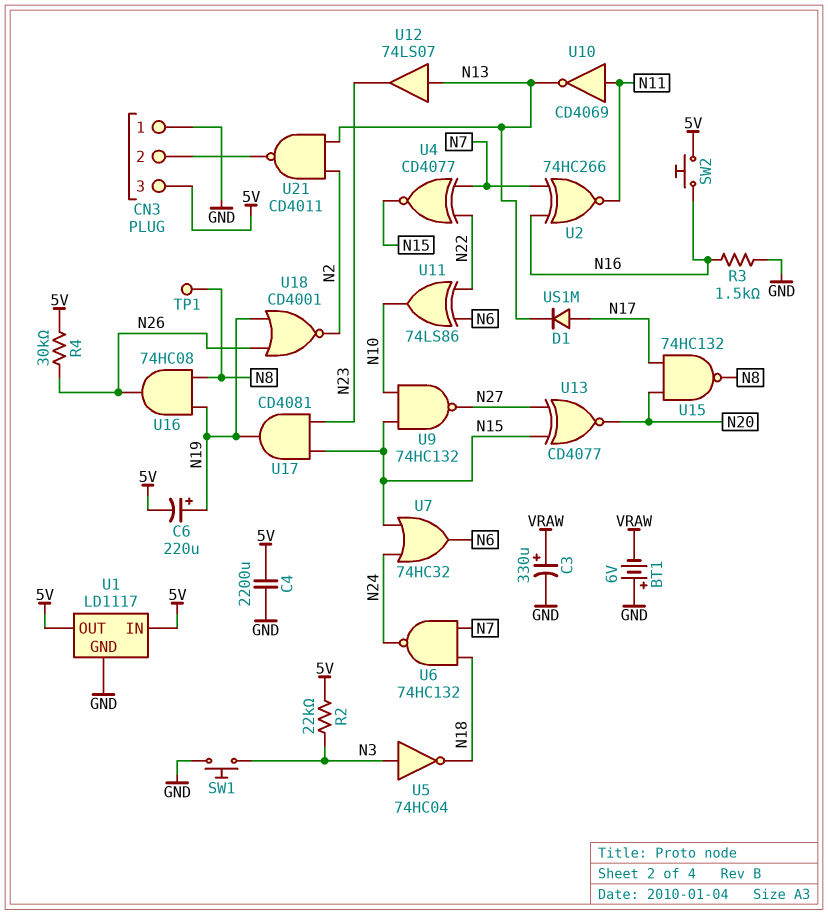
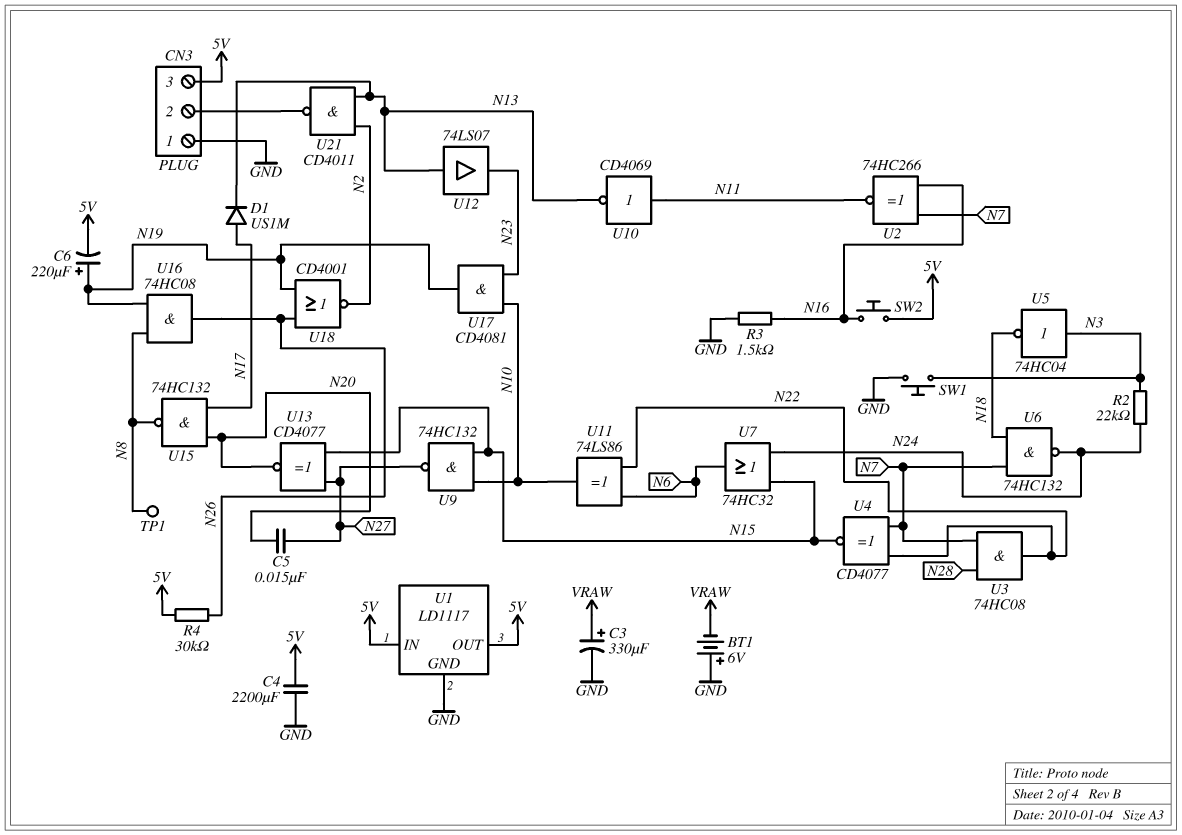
C5: none -> 15nF (N20, N27)
R2: 22k (5V, N3) -> 22k (N3, N24)
U3: none -> AND 74HC08 (in N7, in N28, out N22)
U17: AND CD4081 (in N15, in N23, out N19) -> AND CD4081 (in N10, in N23, out N19)

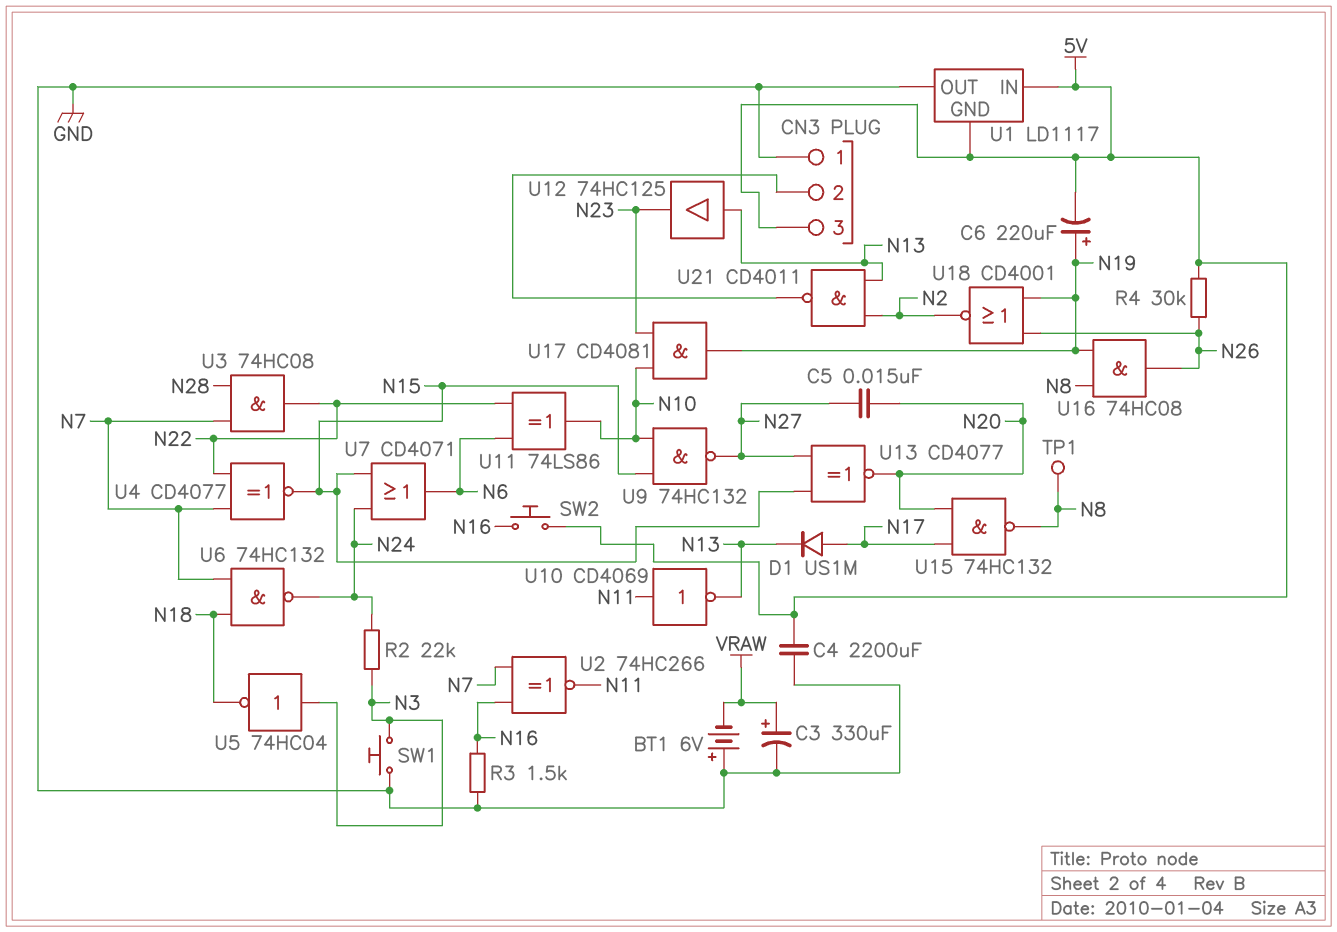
U1 pin GND: GND -> 5V
U1 pin OUT: 5V -> GND
U7: OR 74HC32 (in N15, in N24, out N6) -> OR CD4071 (in N15, in N24, out N6)
U12: buffer 74LS07 (in N13, out N23) -> buffer 74HC125 (in N13, out N23)

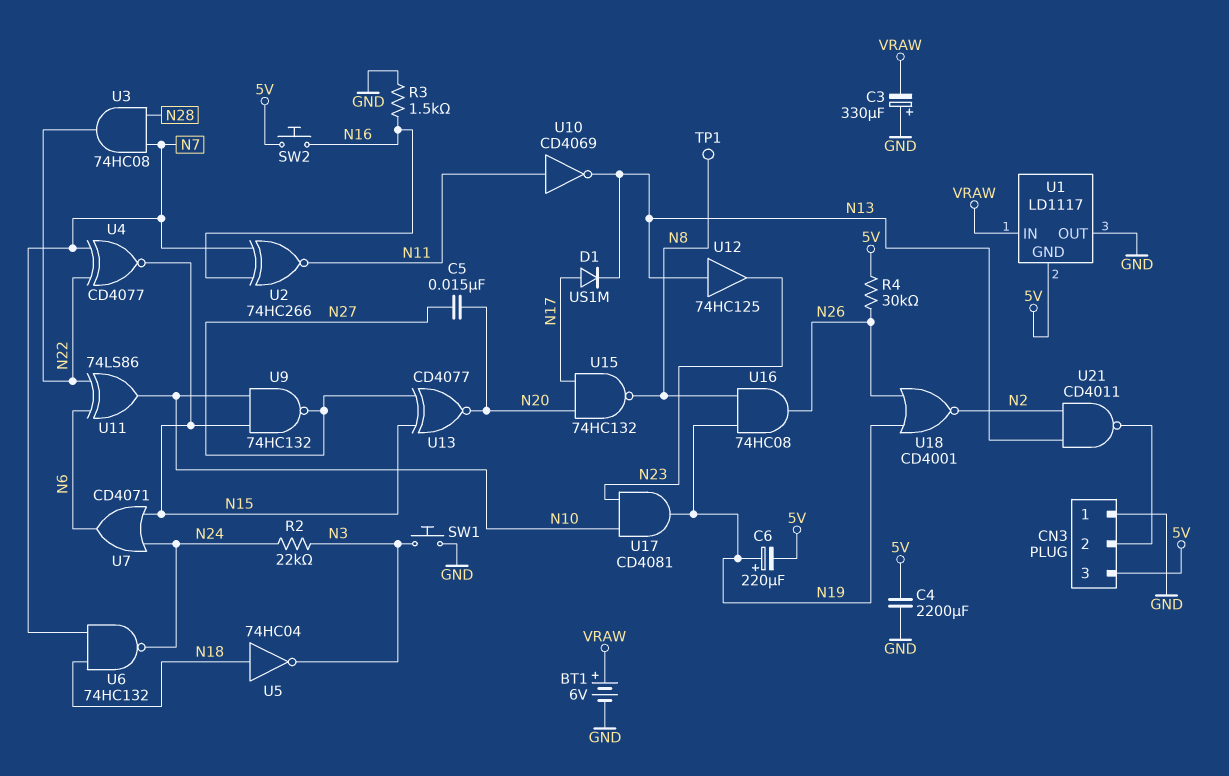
BT1: 6V (plus GND, minus VRAW) -> 6V (plus VRAW, minus GND)
C3: 330uF (plus VRAW, minus GND) -> 330uF (plus GND, minus VRAW)
U1 pin IN: 5V -> VRAW
U5: NOT 74HC04 (in N3, out N18) -> NOT 74HC04 (in N18, out N3)

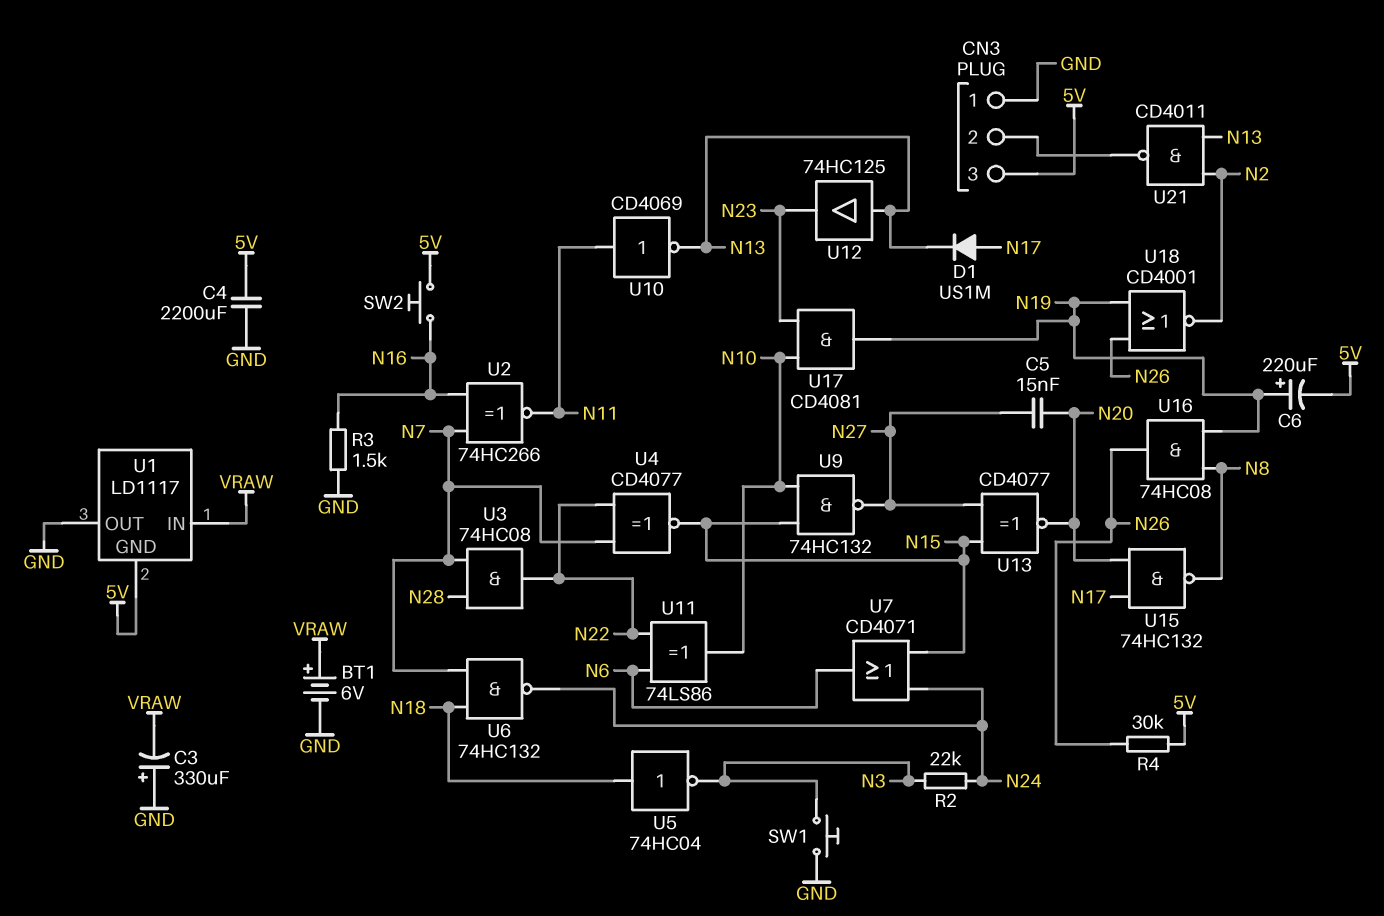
TP1: test point (N8) -> none

